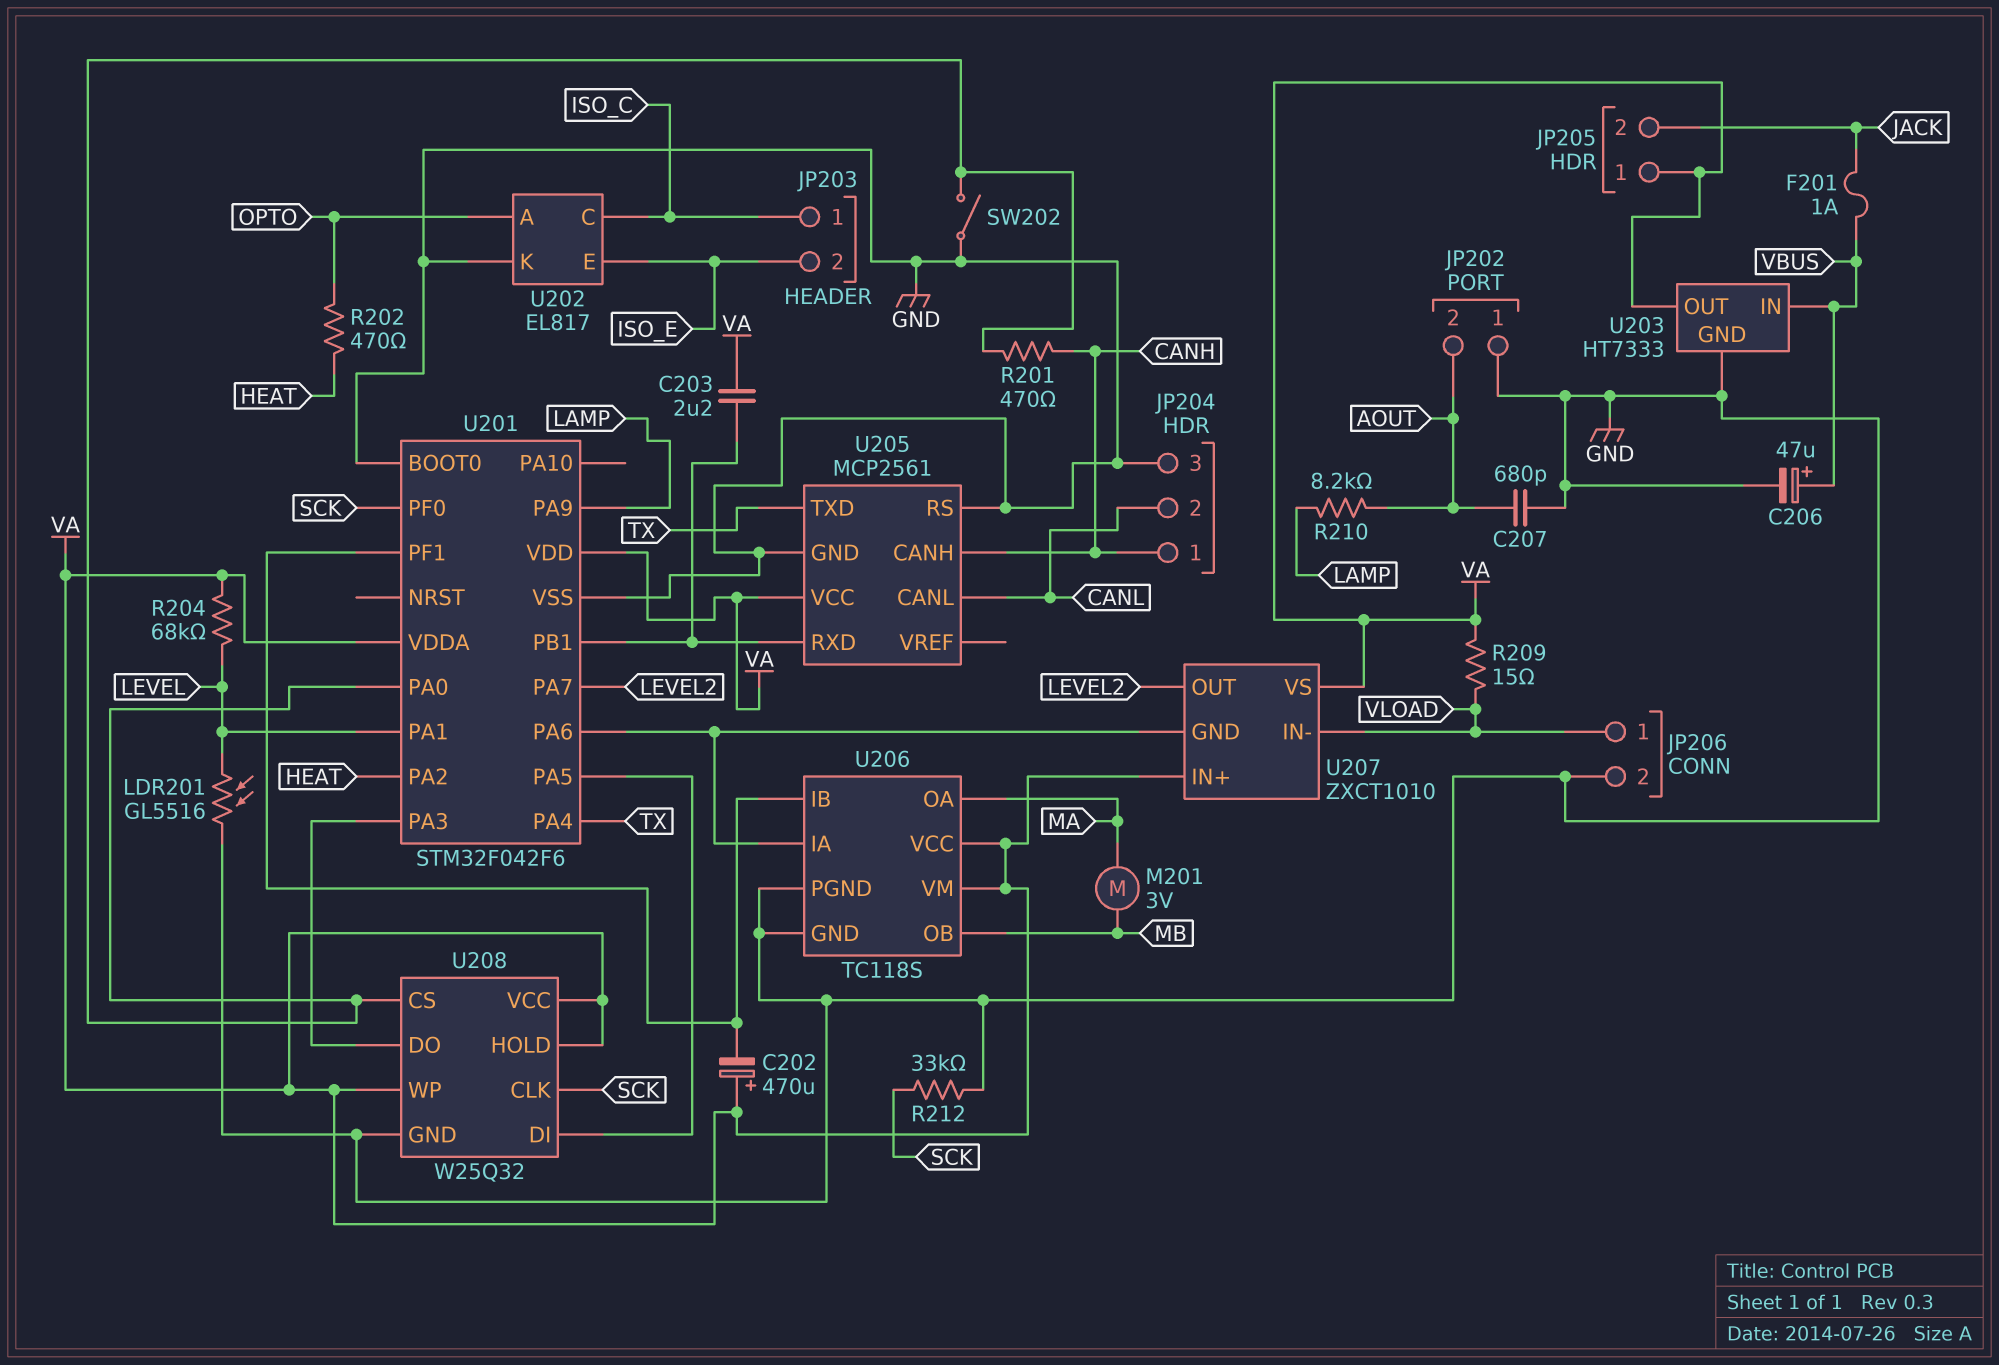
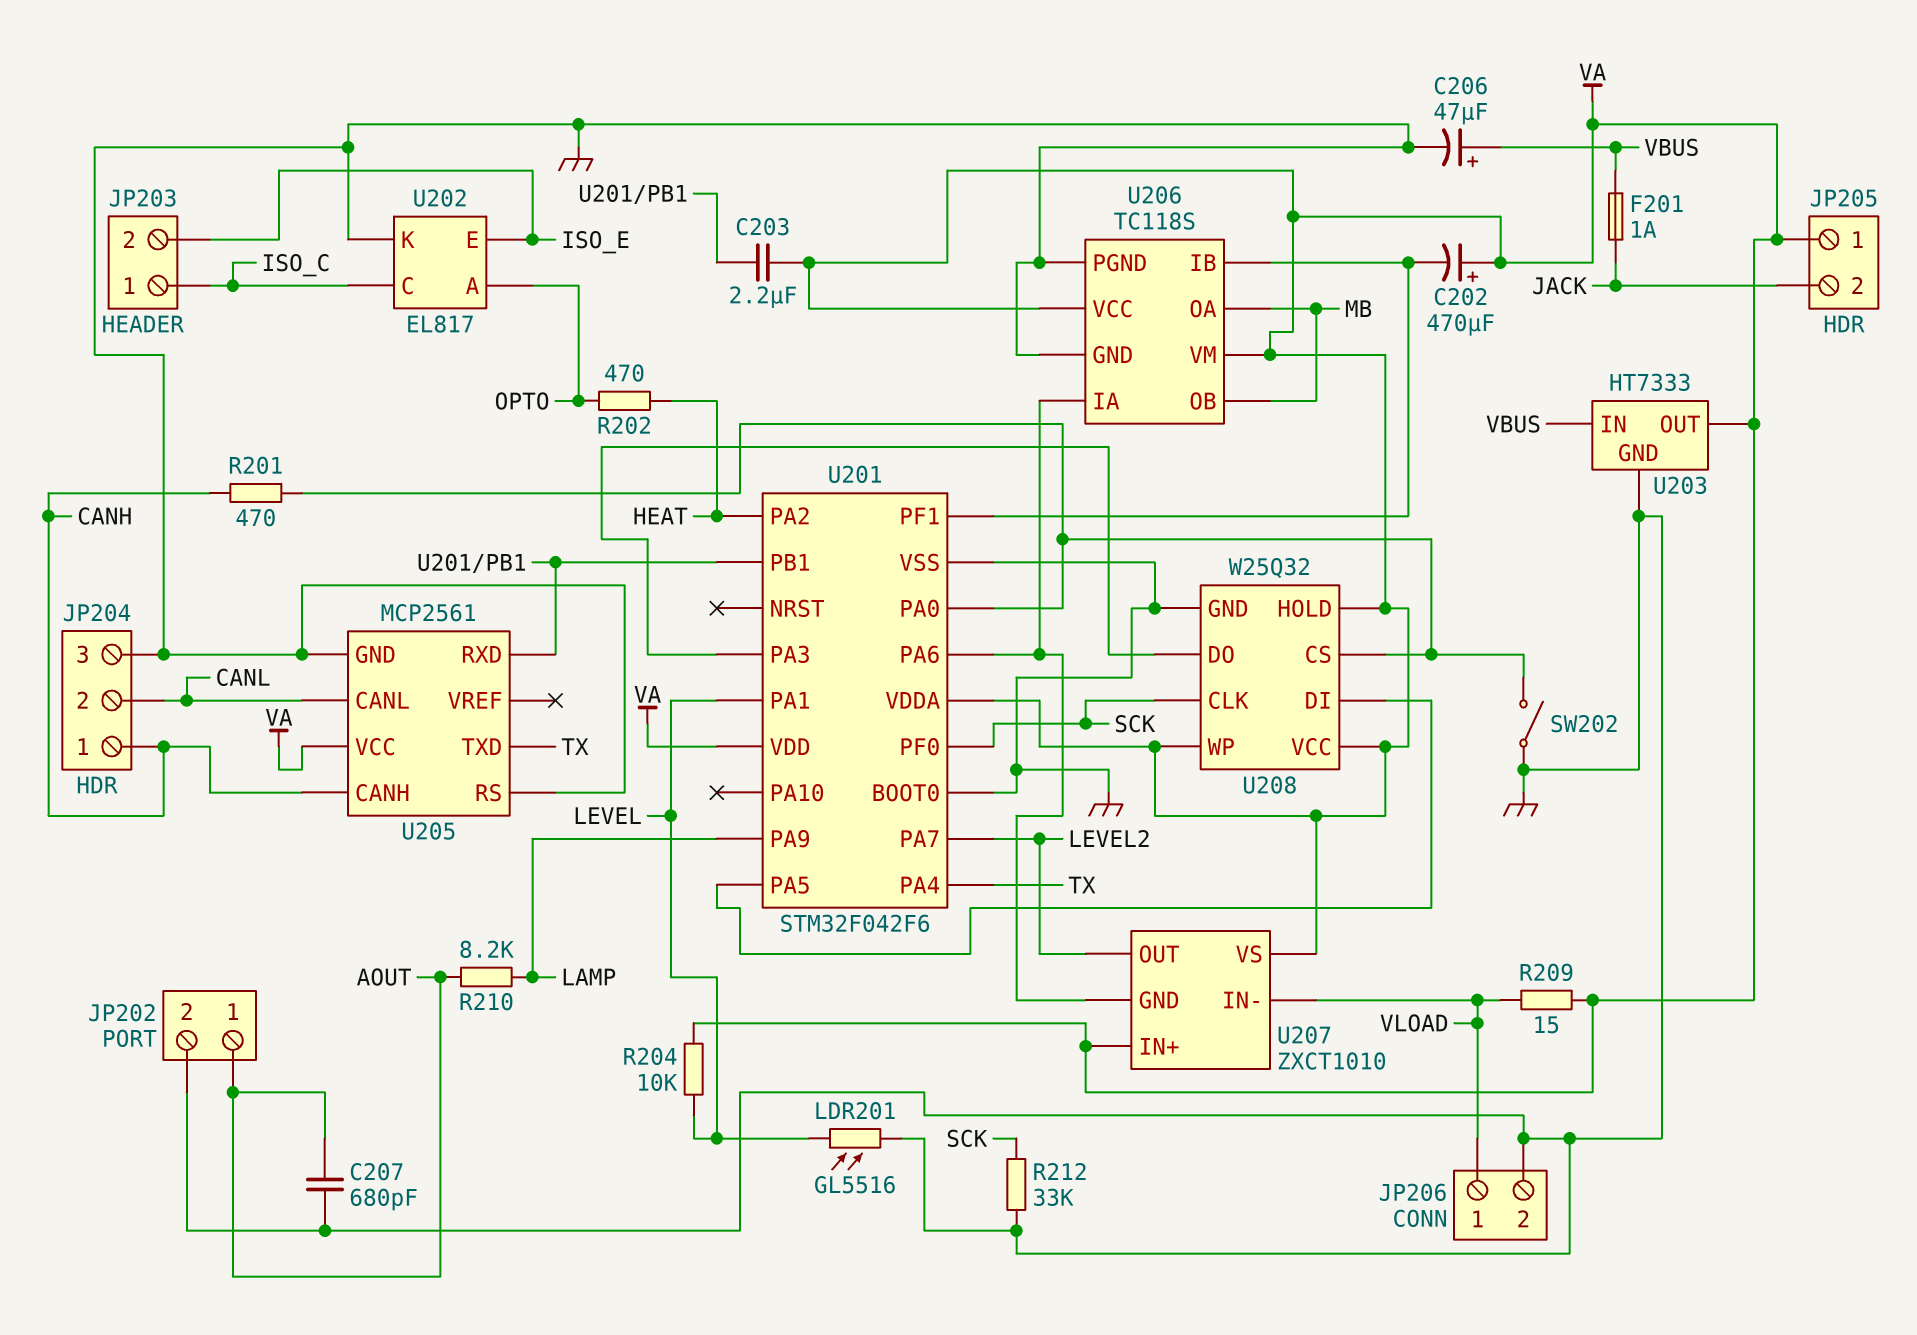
JP202 pin 1: GND -> AOUT
JP202 pin 2: AOUT -> GND
M201: motor 3V (MA, MB) -> none
R204: 68k (LEVEL, VA) -> 10k (LEVEL, VA)
U206 pin OA: MA -> MB

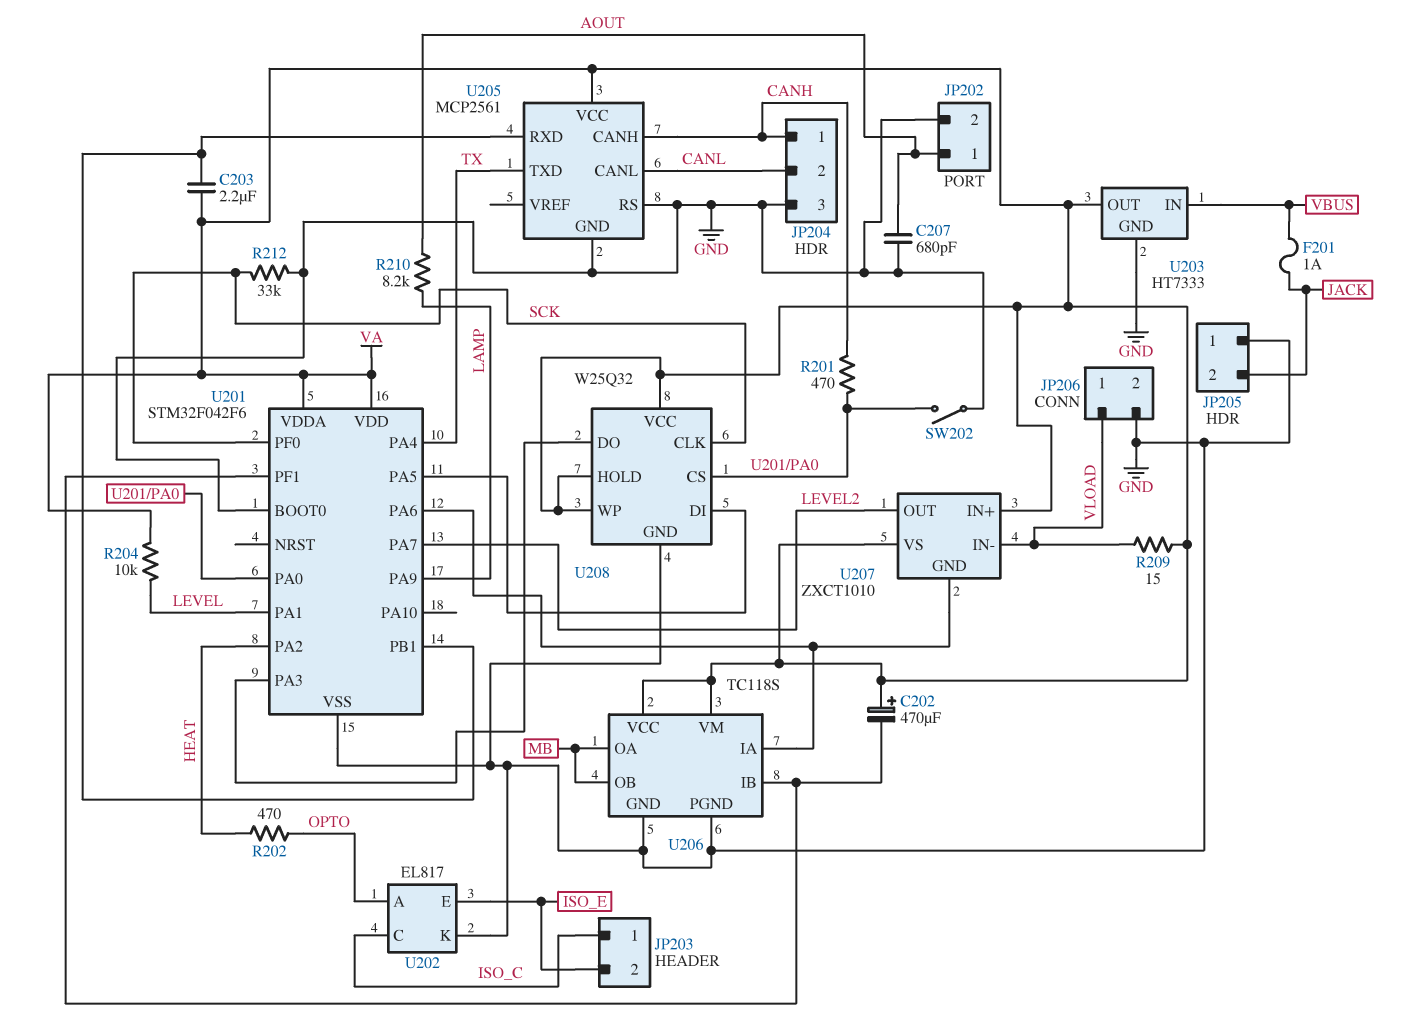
C206: 47uF (plus VBUS, minus GND) -> none
JP205 pin 1: VA -> GND
LDR201: GL5516 (GND, LEVEL) -> none

